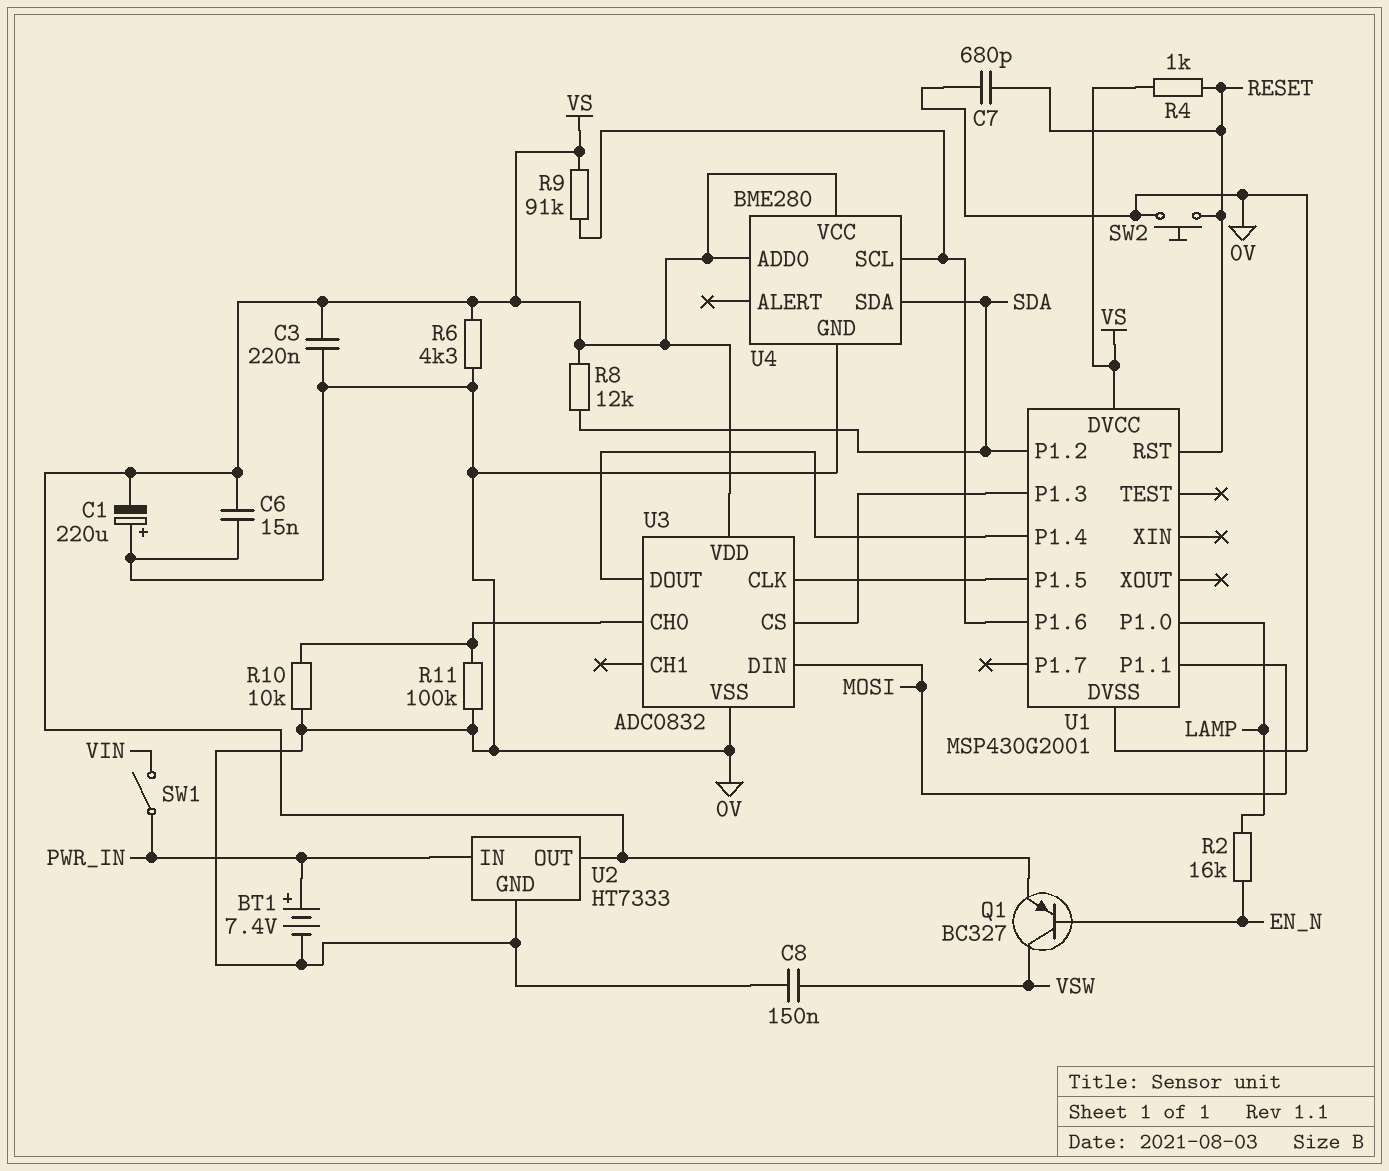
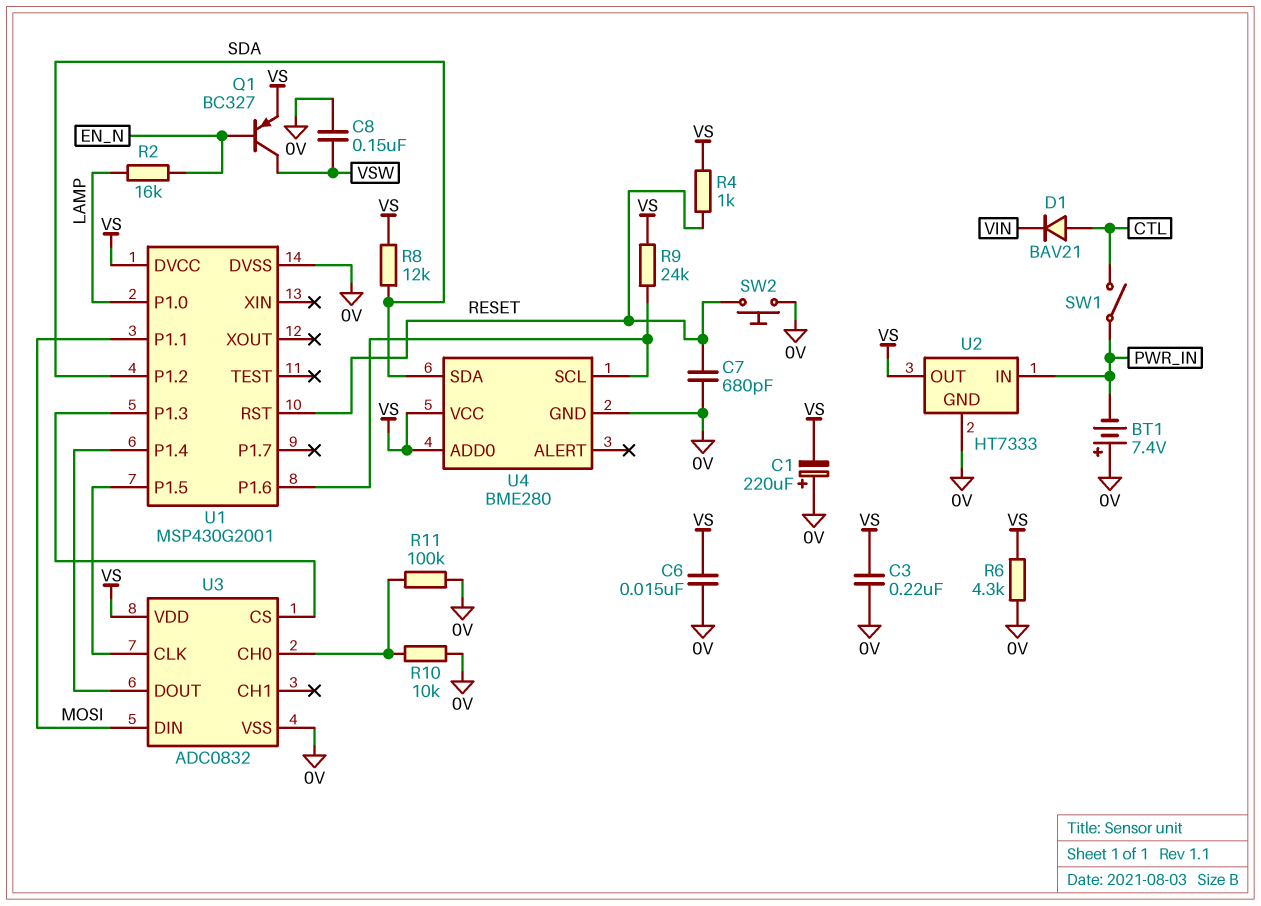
BT1: 7.4V (plus PWR_IN, minus 0V) -> 7.4V (plus 0V, minus PWR_IN)
D1: none -> diode BAV21 (A CTL, K VIN)
R9: 91k (U1/P1.6, VS) -> 24k (U1/P1.6, VS)
SW1: switch (PWR_IN, VIN) -> switch (CTL, PWR_IN)

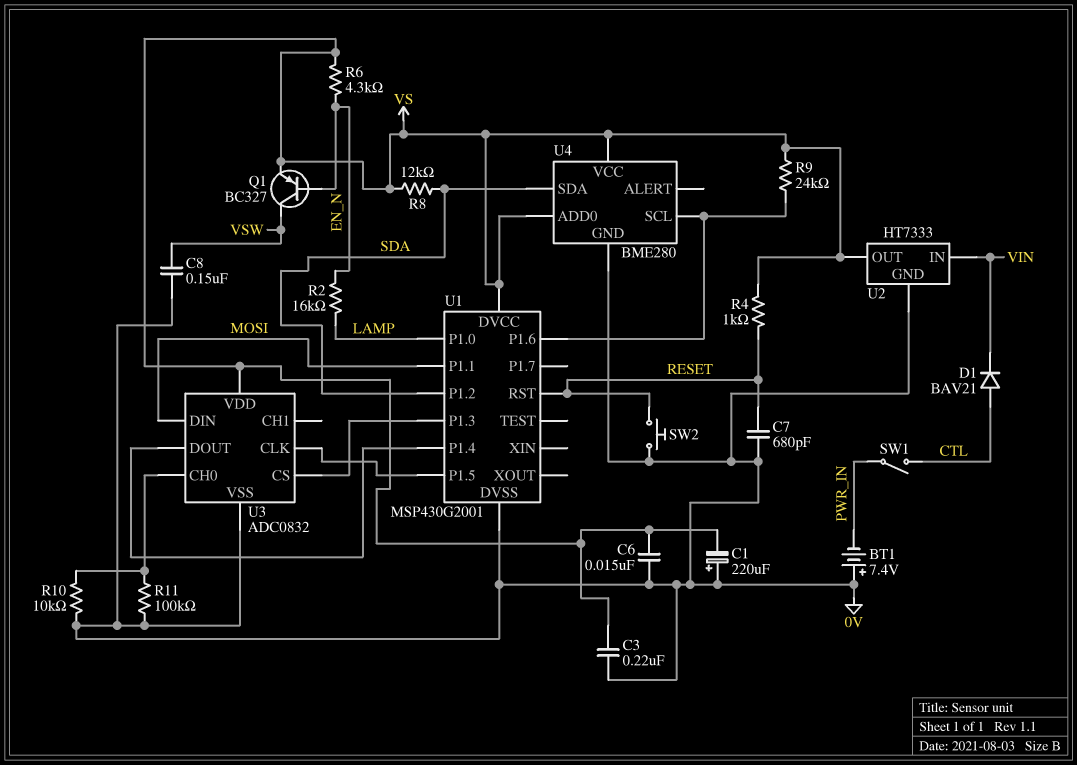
R6: 4.3k (0V, VS) -> 4.3k (EN_N, VS)
U2 pin IN: PWR_IN -> VIN

